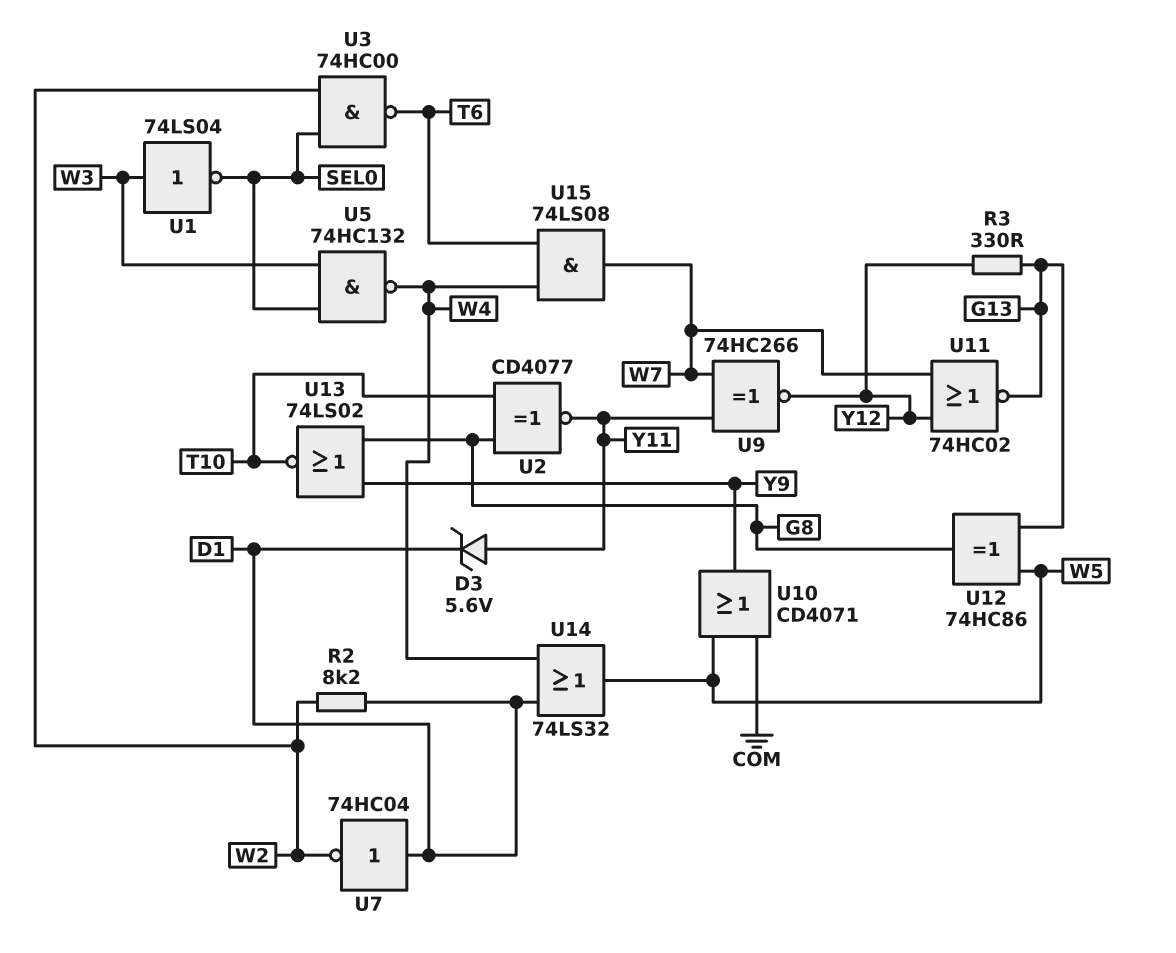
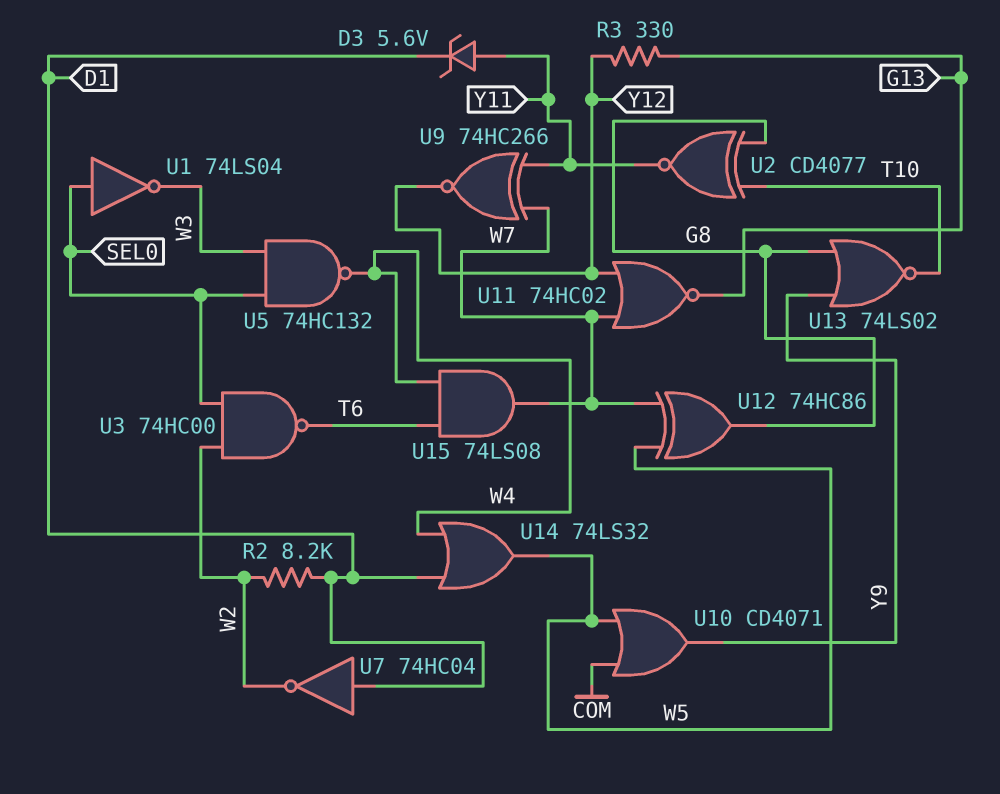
U1: NOT 74LS04 (in W3, out SEL0) -> NOT 74LS04 (in SEL0, out W3)
U12: XOR 74HC86 (in G13, in W5, out G8) -> XOR 74HC86 (in W5, in W7, out G8)

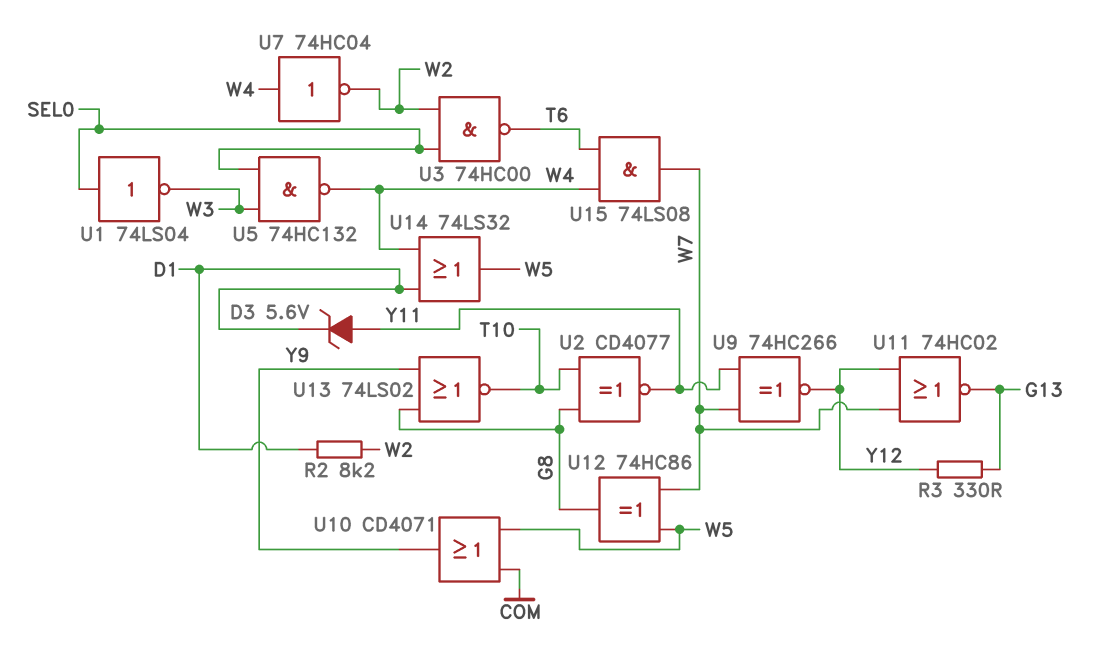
U7: NOT 74HC04 (in D1, out W2) -> NOT 74HC04 (in W4, out W2)

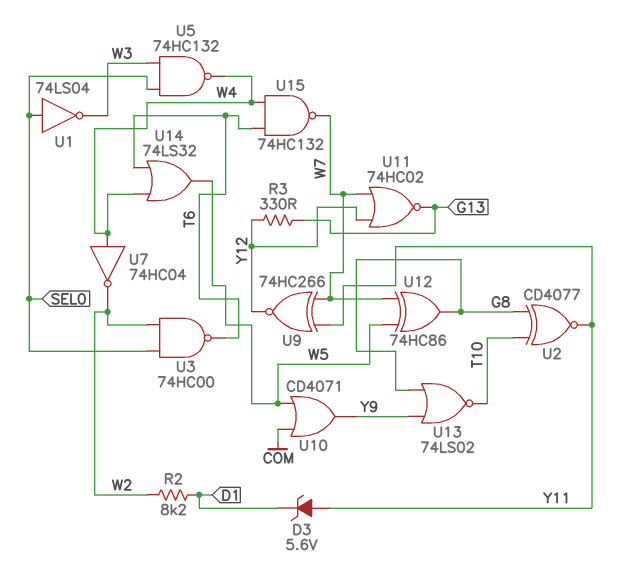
U14: OR 74LS32 (in D1, in W4, out W5) -> OR 74LS32 (in T6, in W4, out W5)
U15: AND 74LS08 (in T6, in W4, out W7) -> NAND 74HC132 (in T6, in W4, out W7)

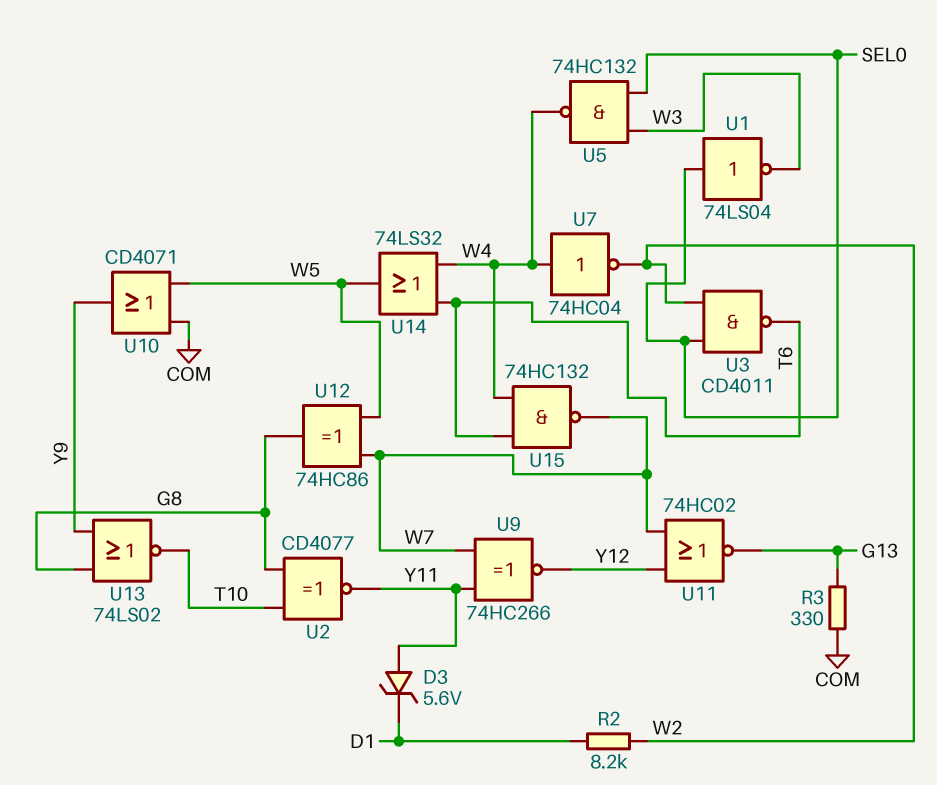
R3: 330 (G13, Y12) -> 330 (COM, G13)
U3: NAND 74HC00 (in SEL0, in W2, out T6) -> NAND CD4011 (in SEL0, in W2, out T6)

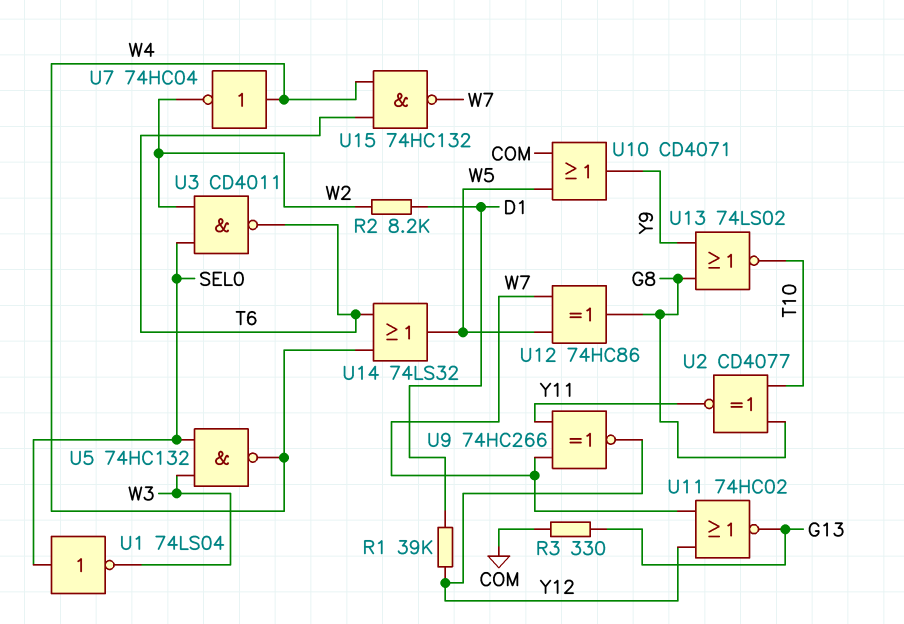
D3: zener 5.6V (A Y11, K D1) -> none
R1: none -> 39k (D1, Y12)

